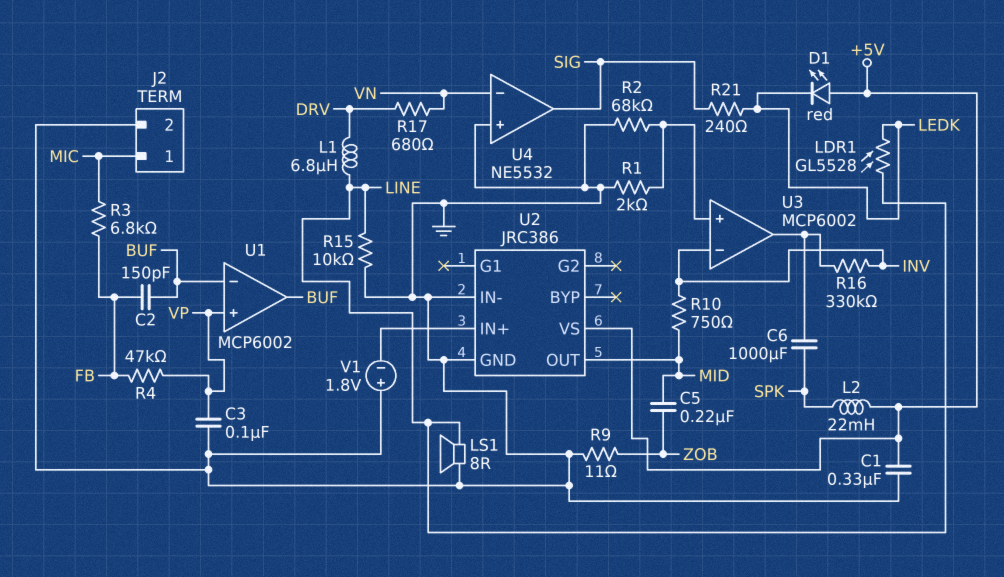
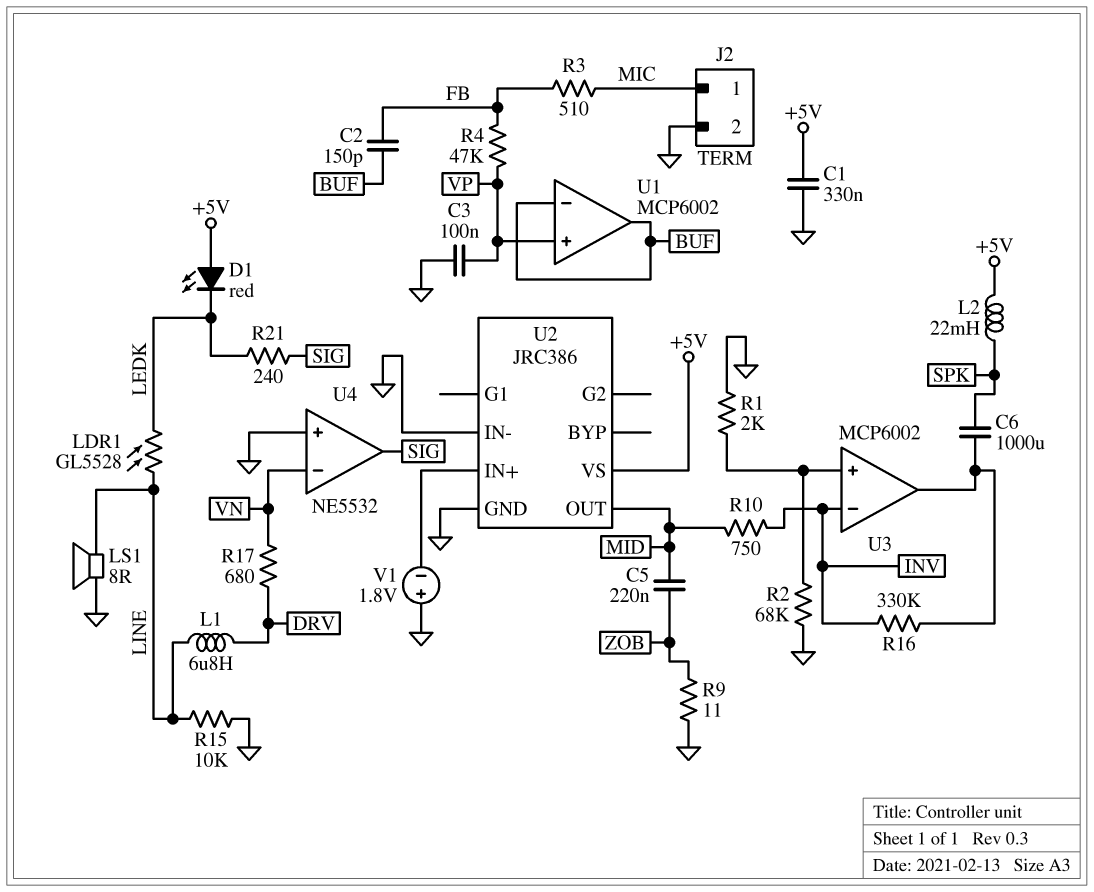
R3: 6.8k (FB, MIC) -> 510 (FB, MIC)

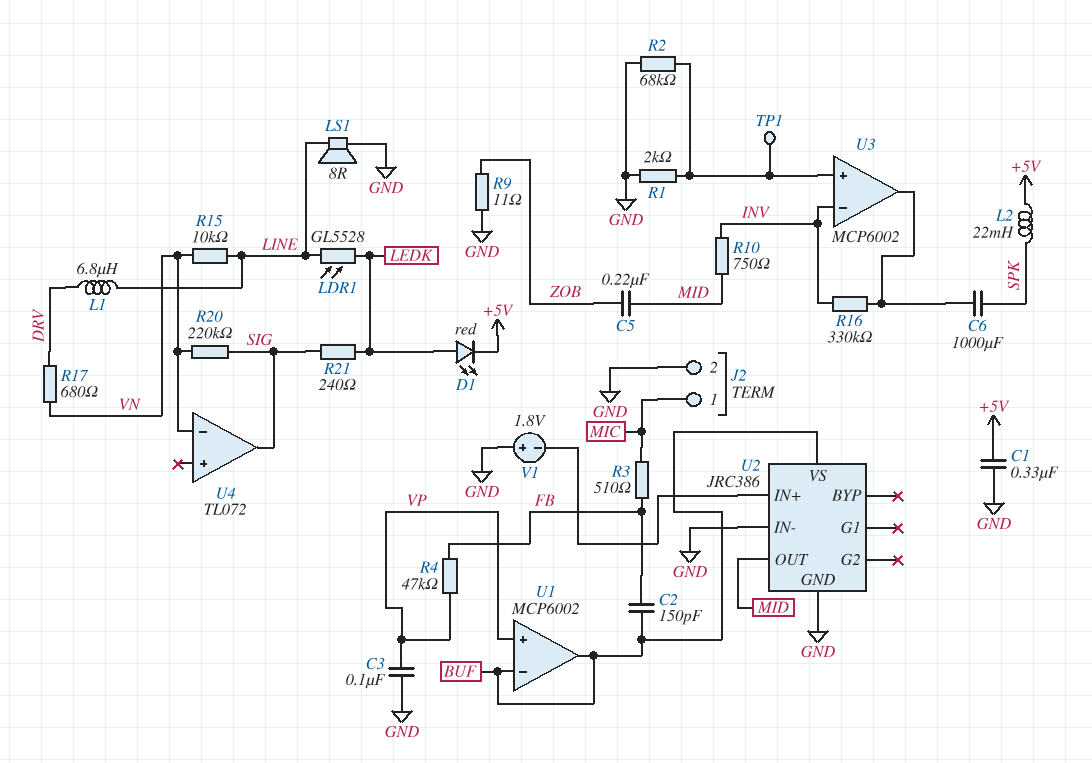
D1: LED red (A +5V, K LEDK) -> LED red (A LEDK, K +5V)
R15: 10k (GND, LINE) -> 10k (LINE, VN)
R20: none -> 220k (SIG, VN)
TP1: none -> test point (U3/in+)
U2 pin VS: +5V -> BUF
U4: NE5532 -> TL072
U4 pin in+: GND -> none

